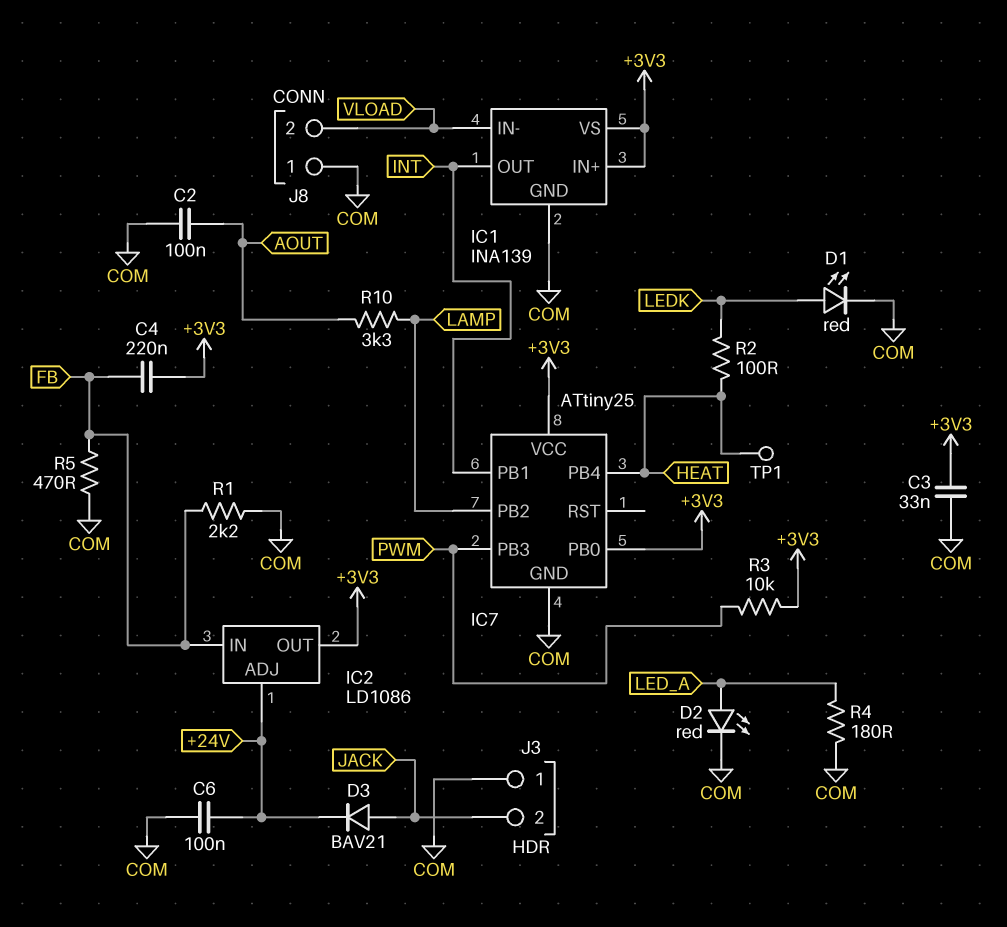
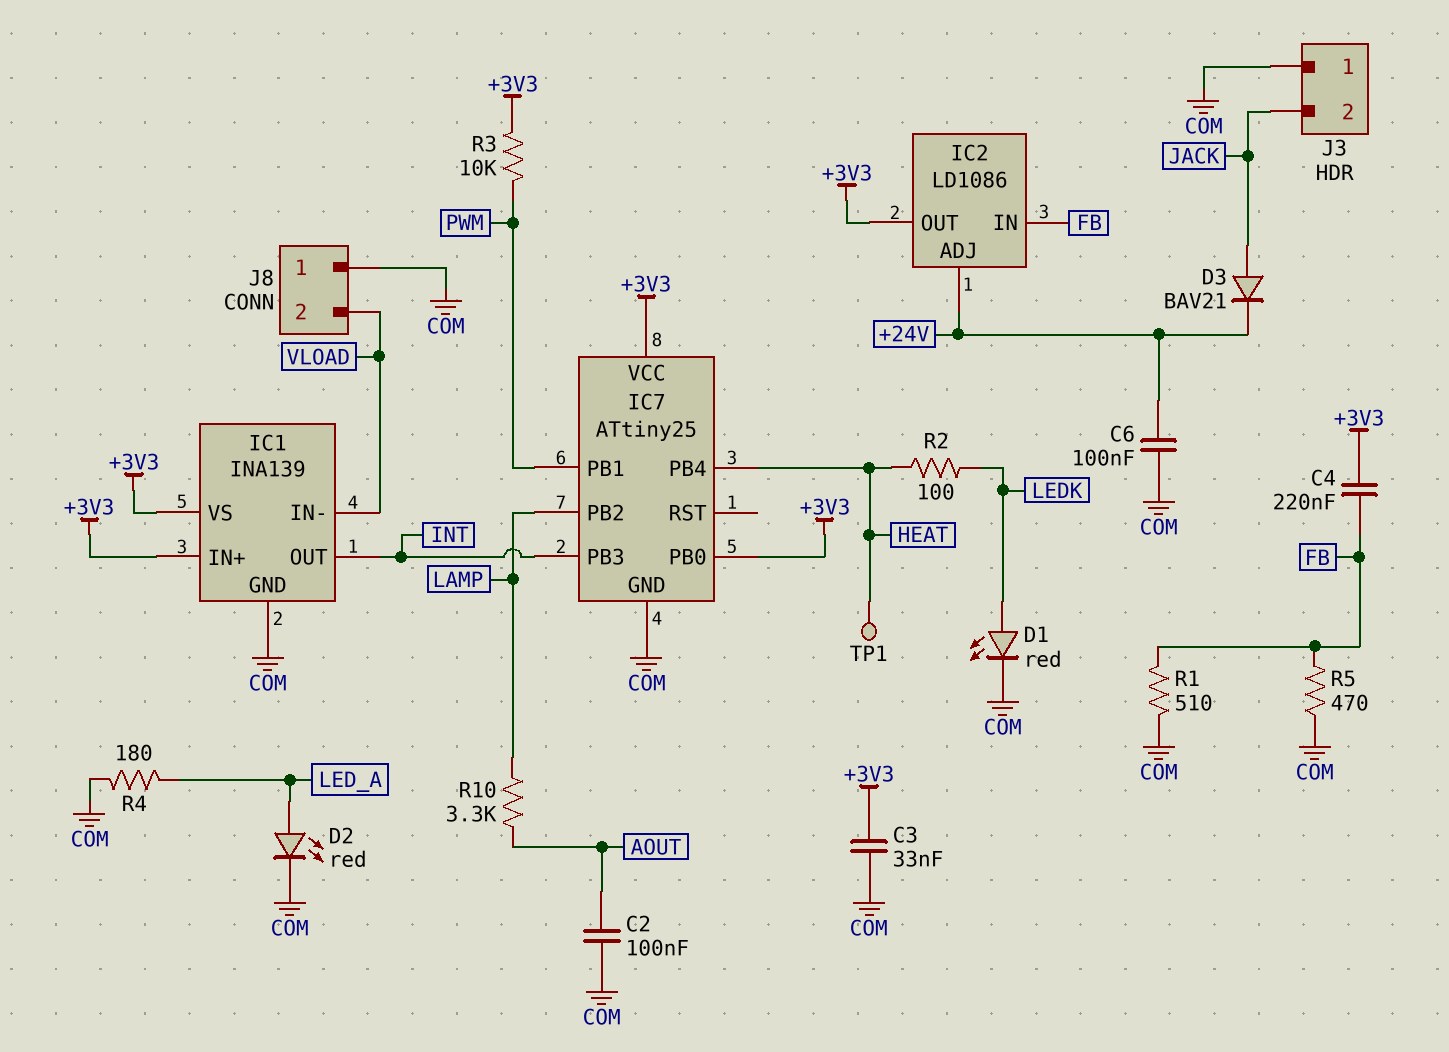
IC7 pin PB1: INT -> PWM
IC7 pin PB3: PWM -> INT
R1: 2.2k (COM, FB) -> 510 (COM, FB)

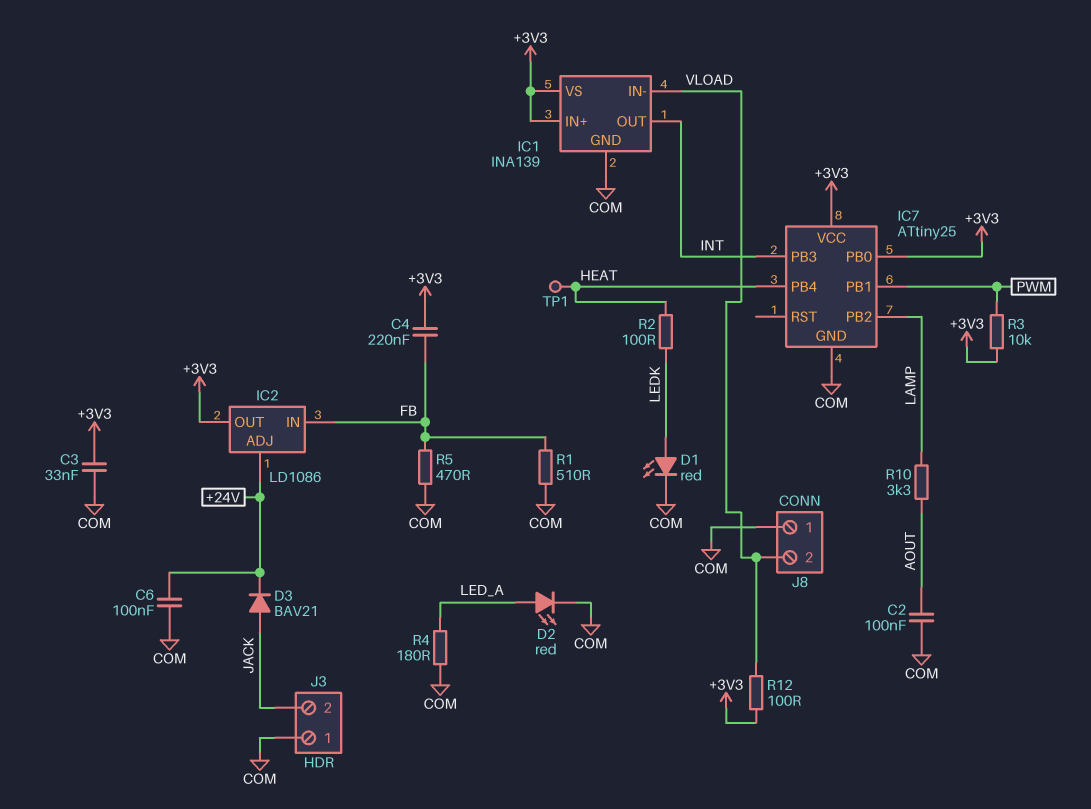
R12: none -> 100 (+3V3, VLOAD)

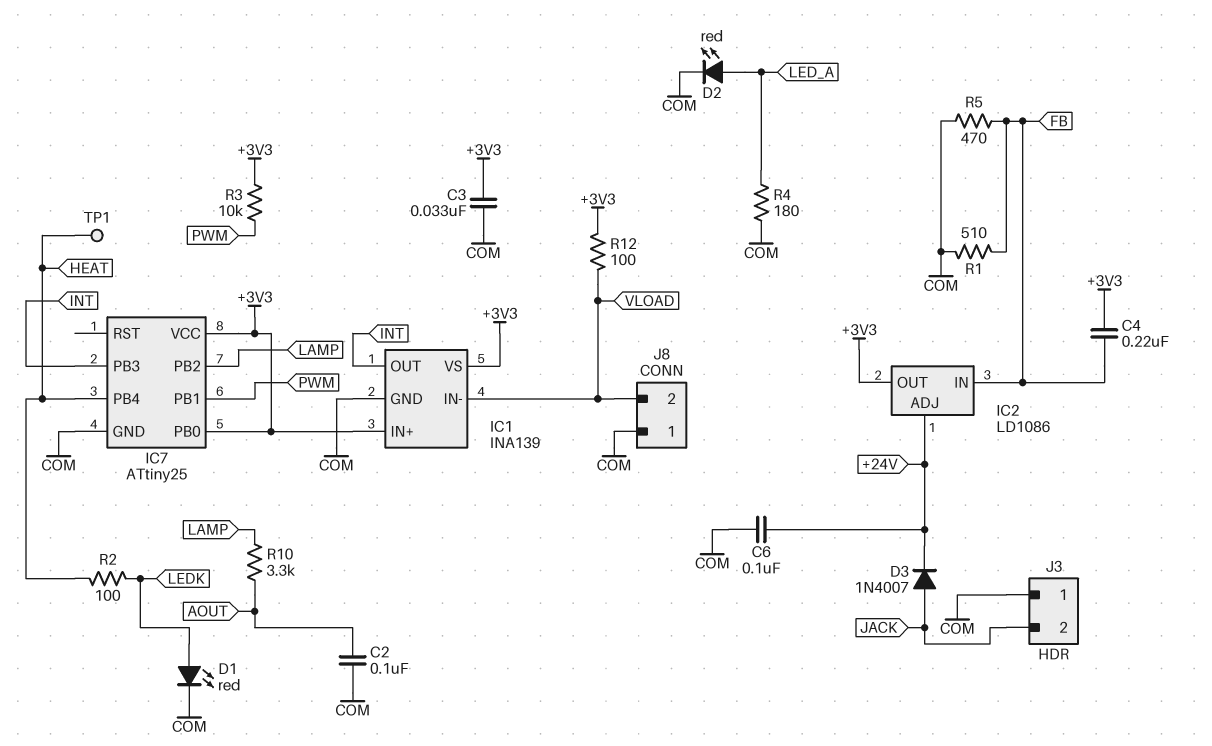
D3: diode BAV21 (A JACK, K +24V) -> diode 1N4007 (A JACK, K +24V)

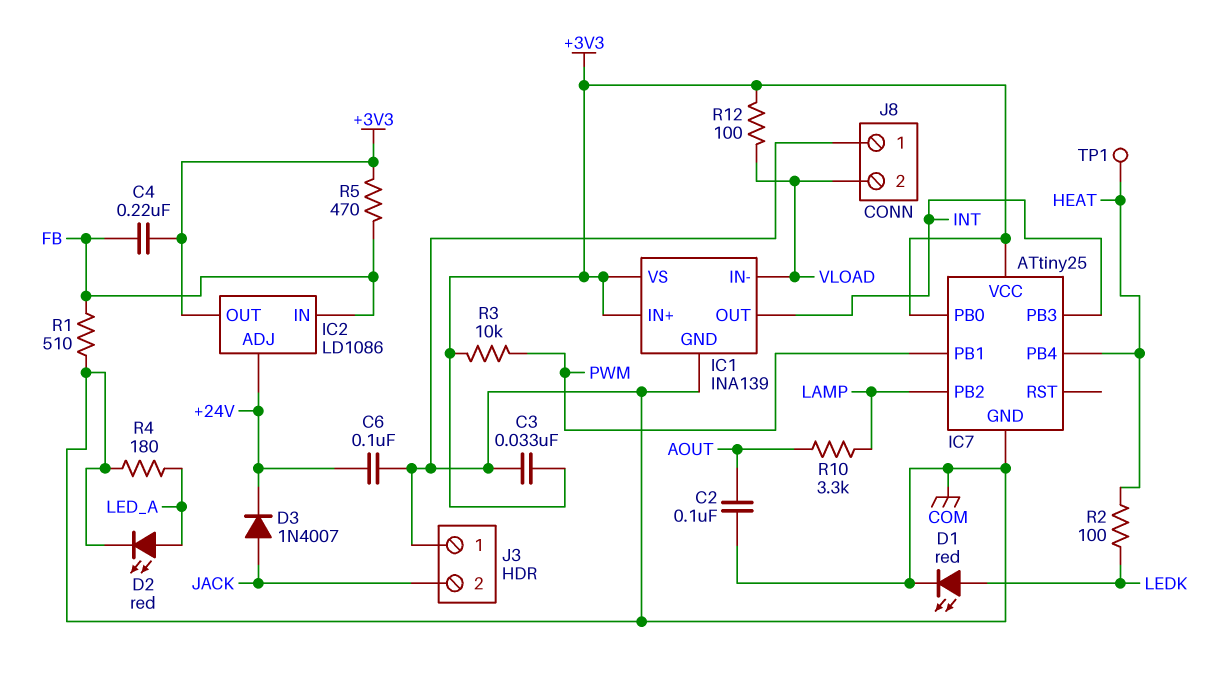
R5: 470 (COM, FB) -> 470 (+3V3, FB)

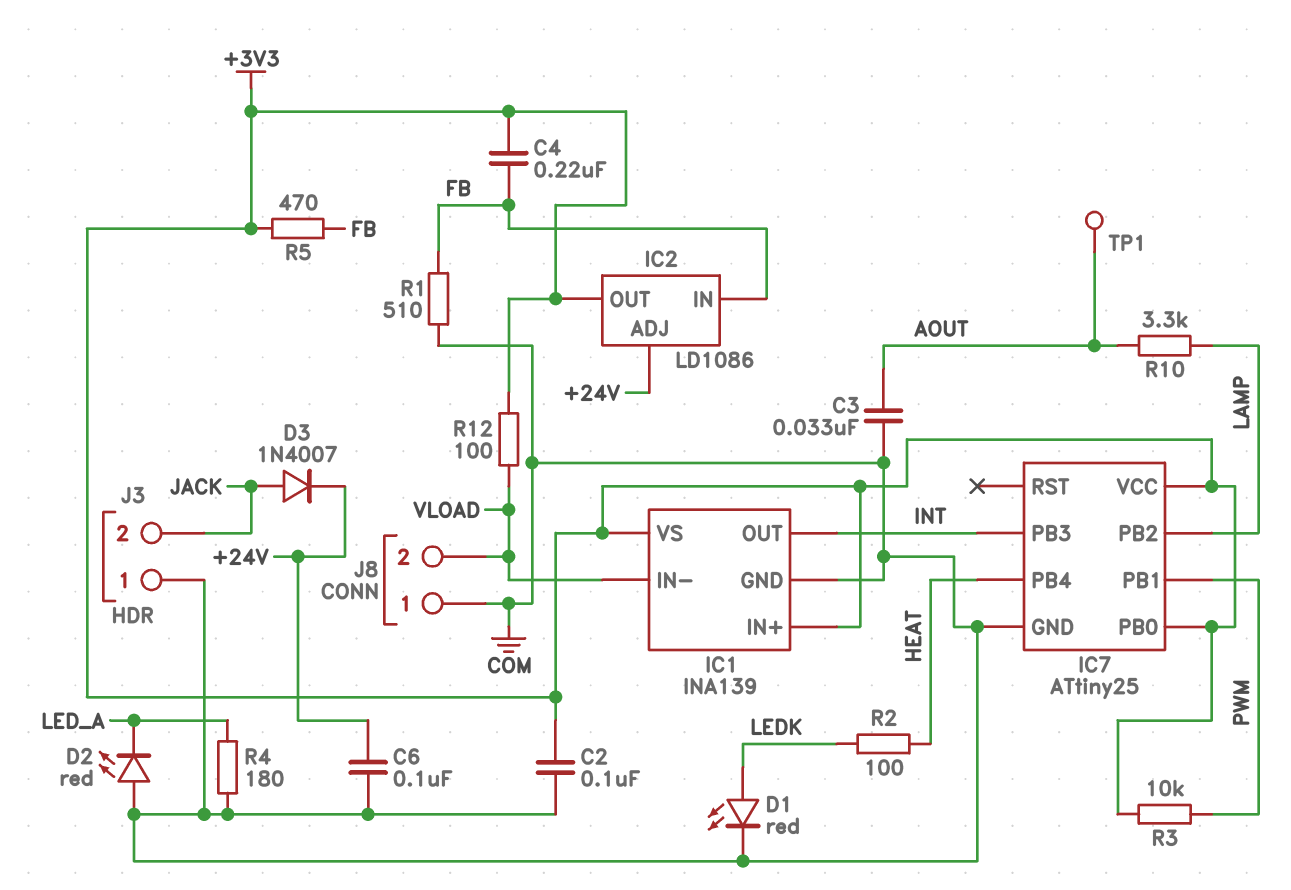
C2: 100nF (AOUT, COM) -> 100nF (+3V3, COM)
C3: 33nF (+3V3, COM) -> 33nF (AOUT, COM)
D2: LED red (A LED_A, K COM) -> LED red (A COM, K LED_A)
TP1: test point (HEAT) -> test point (AOUT)

